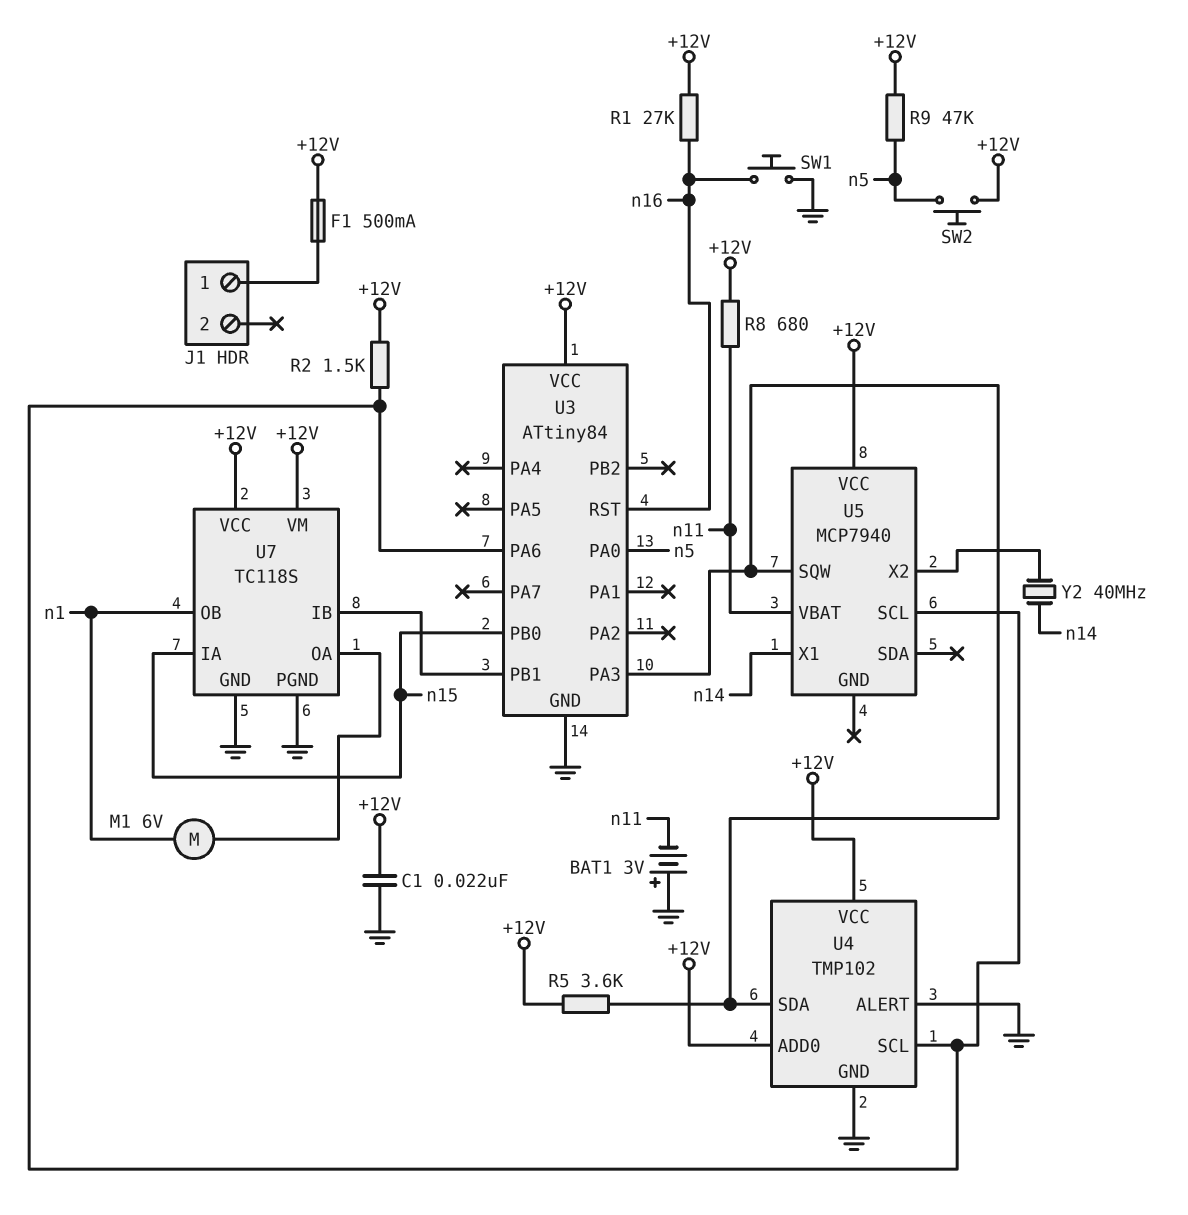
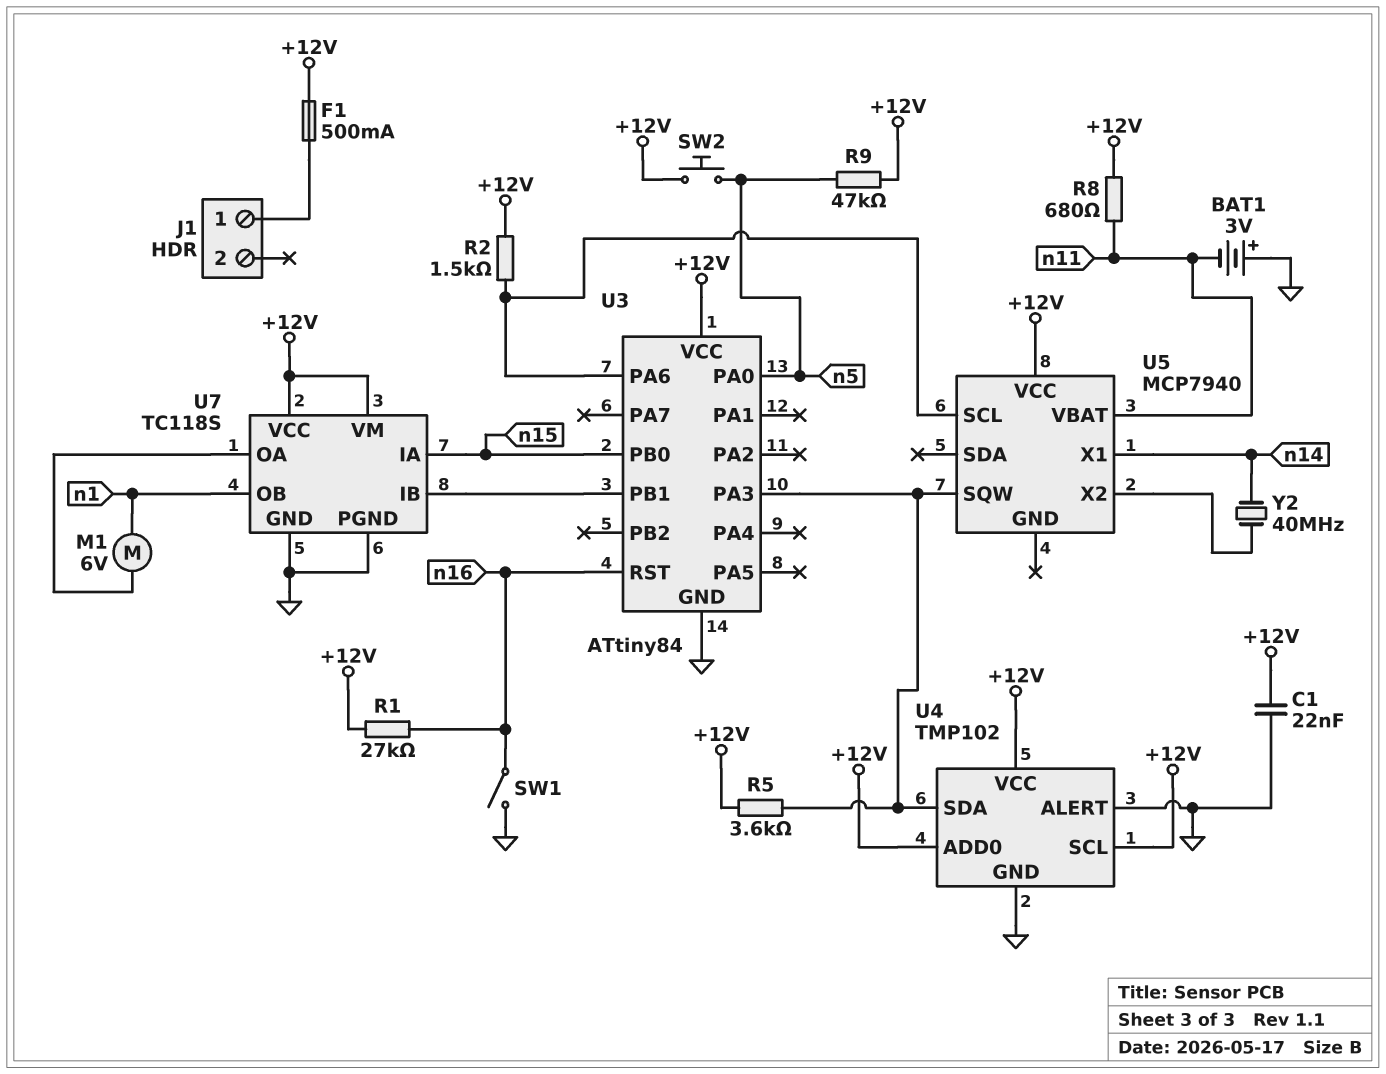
SW1: button (GND, n16) -> switch (GND, n16)
U4 pin SCL: U3/PA6 -> +12V

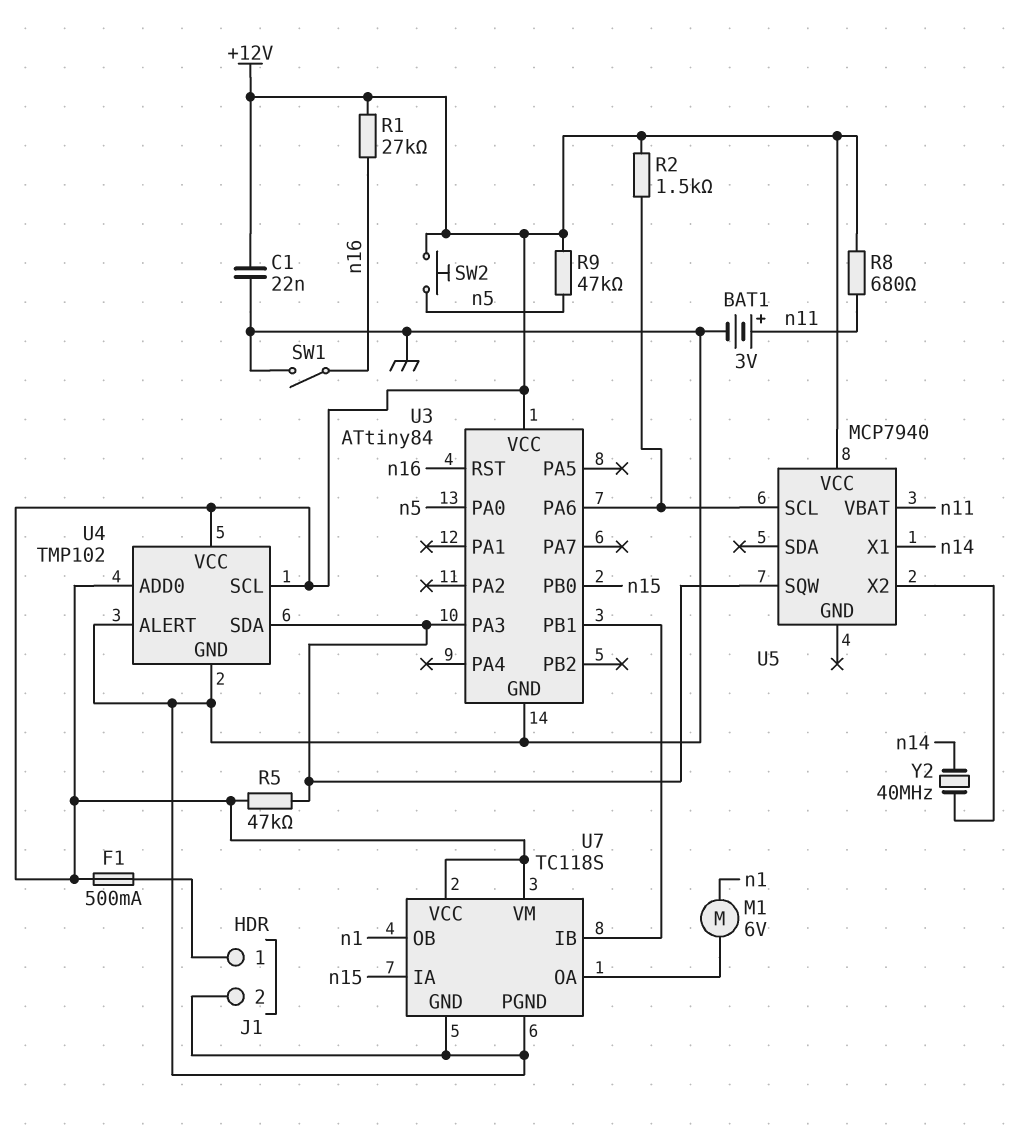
BAT1: 3V (plus GND, minus n11) -> 3V (plus n11, minus GND)
J1 pin 2: none -> GND
R5: 3.6k (+12V, U3/PA3) -> 47k (+12V, U3/PA3)

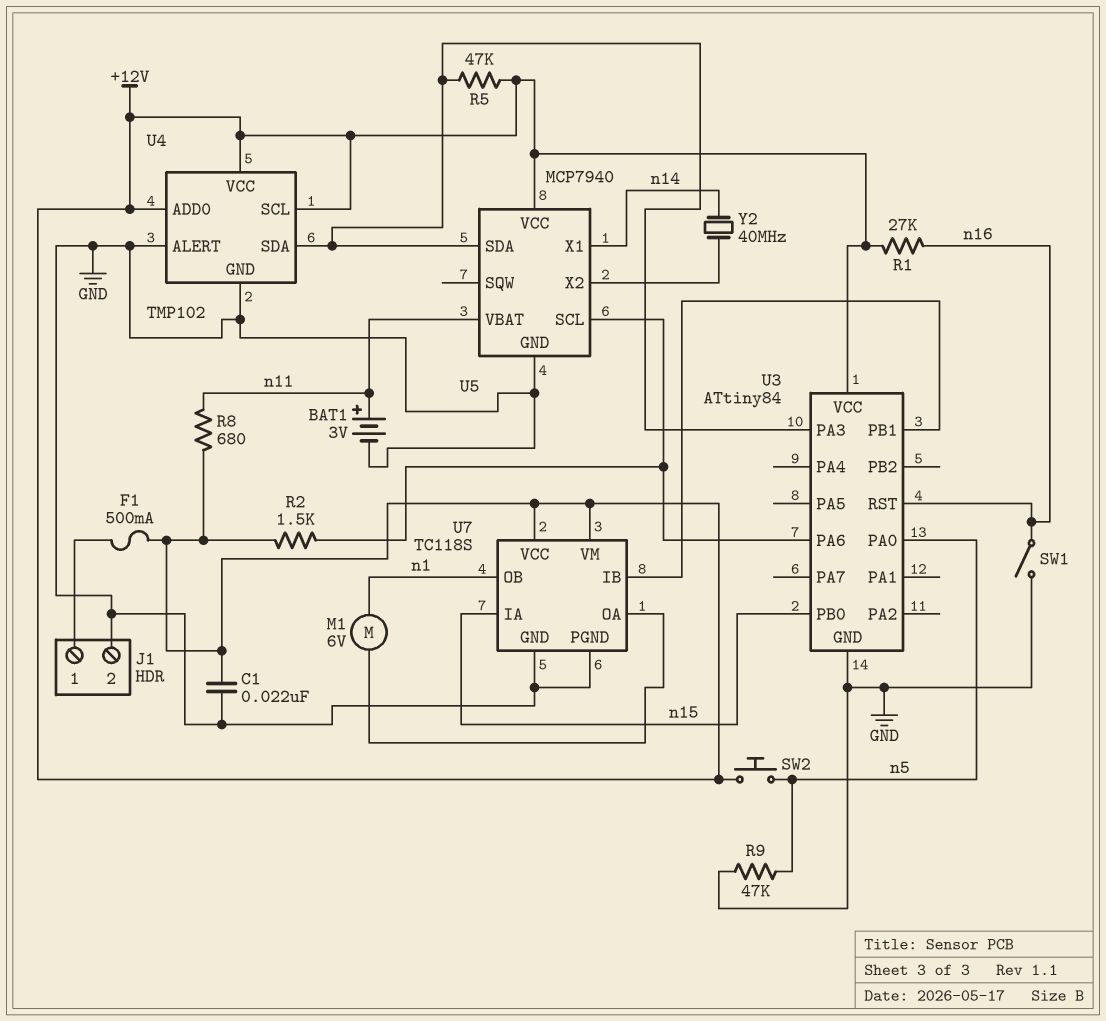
R9: 47k (+12V, n5) -> 47k (GND, n5)
U5 pin GND: none -> GND
U5 pin SDA: none -> U3/PA3
U5 pin SQW: U3/PA3 -> none

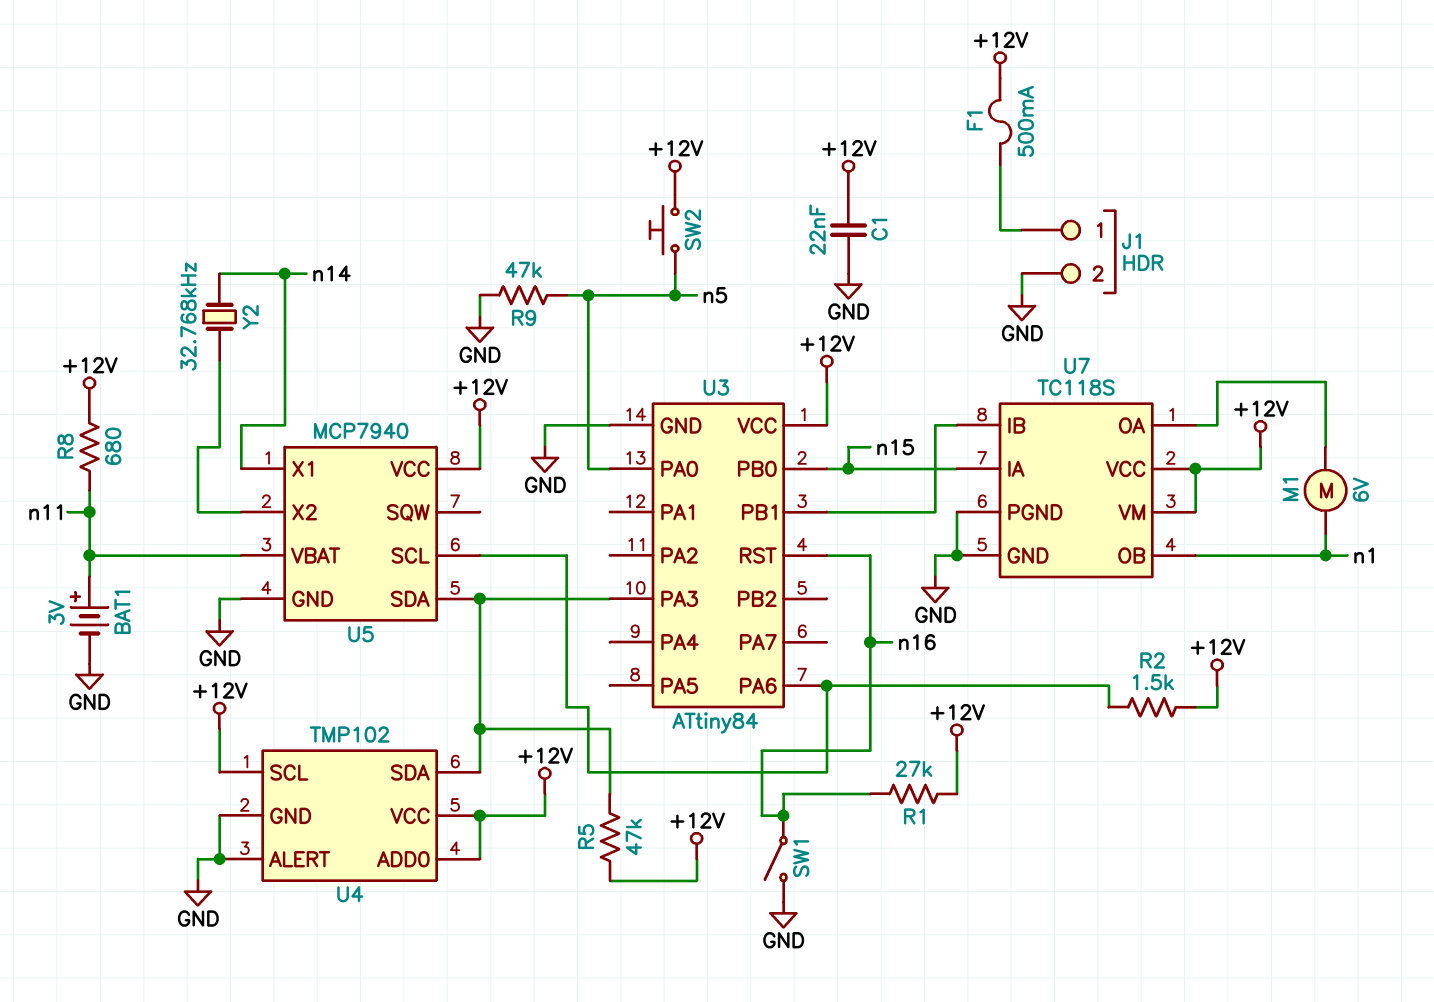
Y2: 40MHz (U5/X2, n14) -> 32.768kHz (U5/X2, n14)

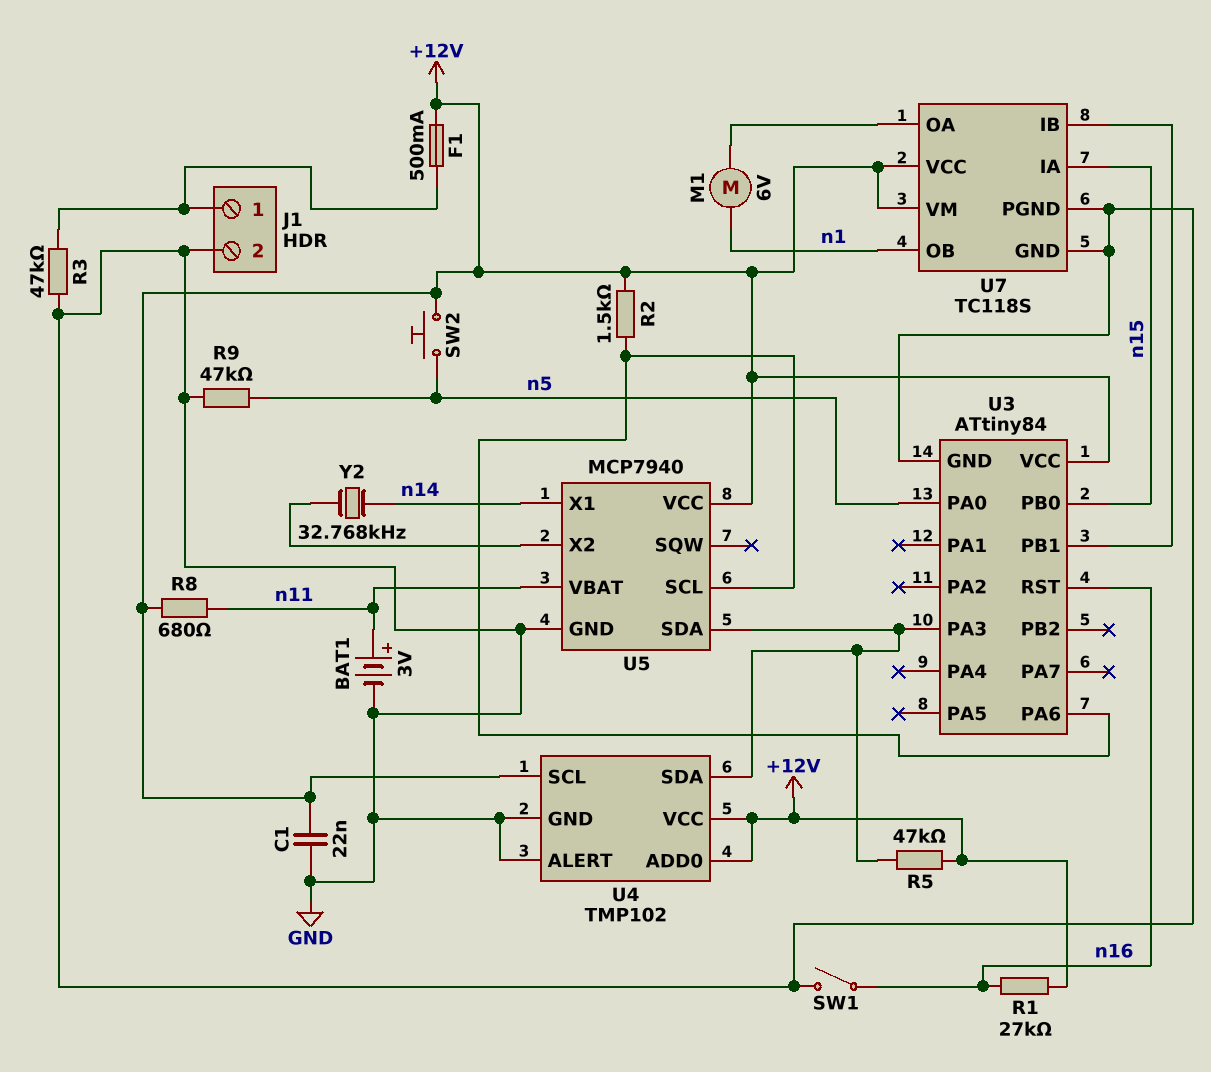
R3: none -> 47k (GND, J1/1)

